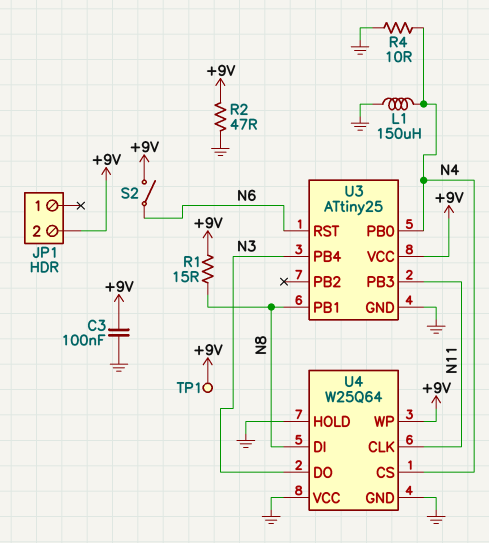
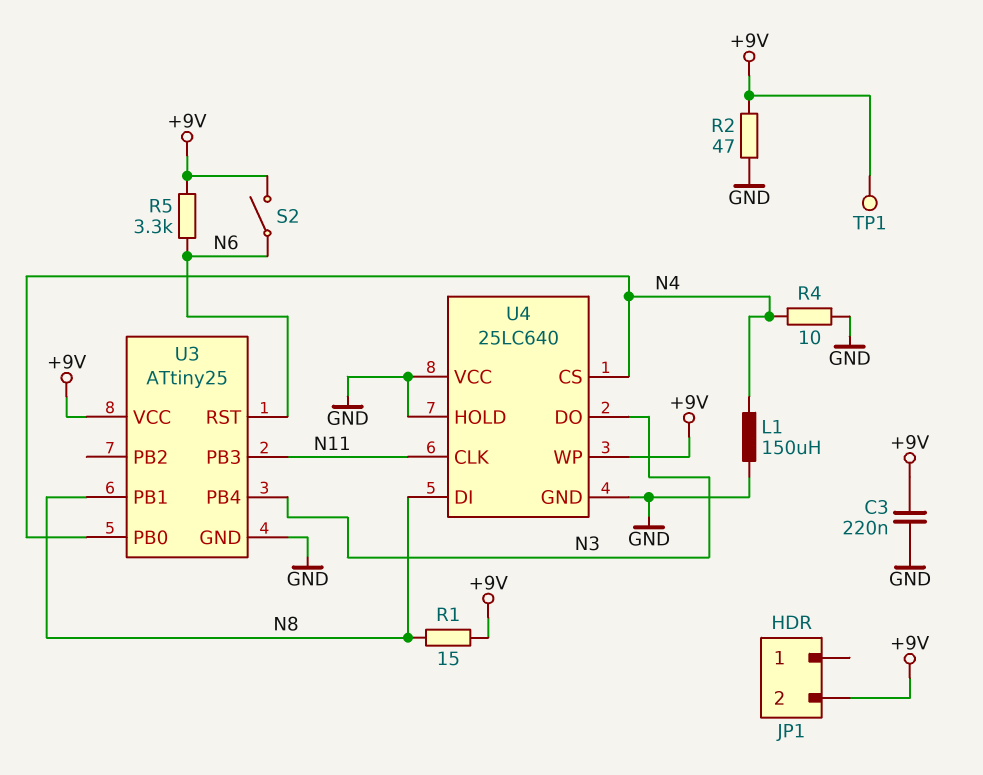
C3: 100nF (+9V, GND) -> 220nF (+9V, GND)
R5: none -> 3.3k (+9V, N6)
U4: W25Q64 -> 25LC640

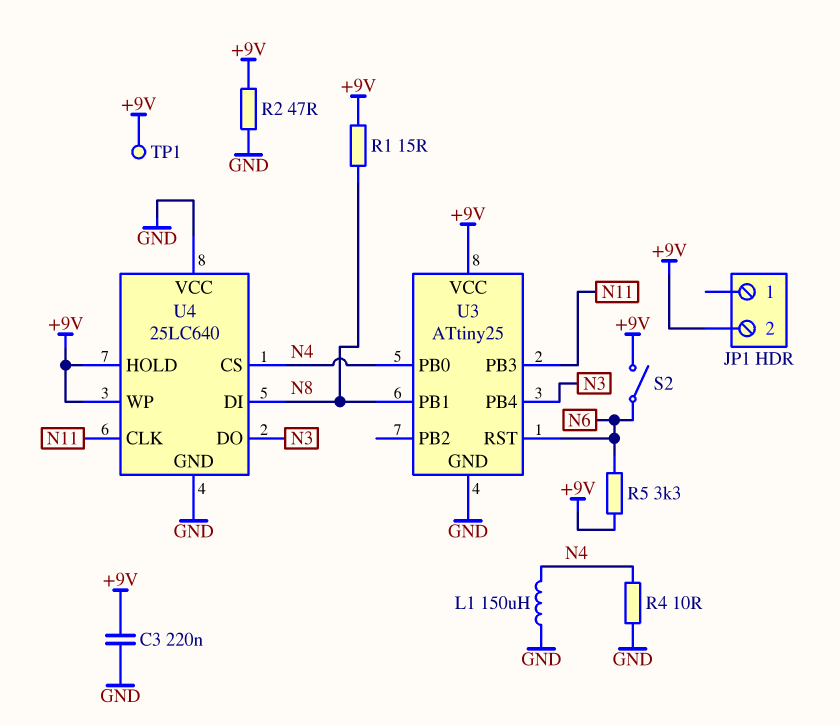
U4 pin HOLD: GND -> +9V

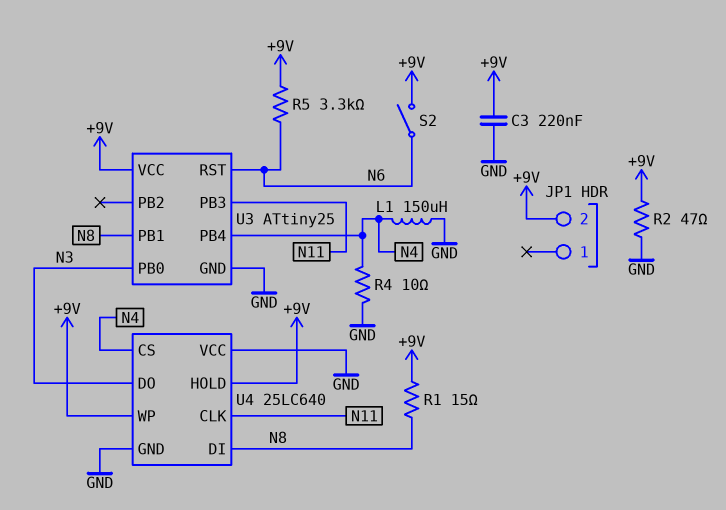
TP1: test point (+9V) -> none
U3 pin PB0: N4 -> N3
U3 pin PB4: N3 -> N4

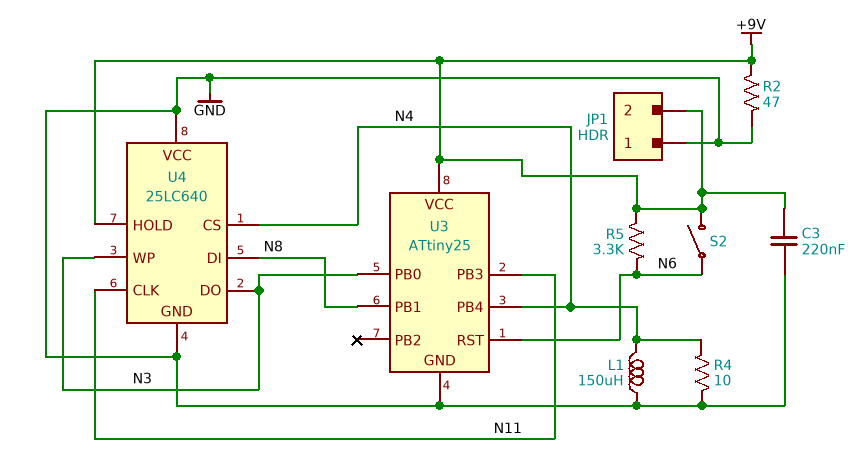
JP1 pin 1: none -> GND
R1: 15 (+9V, N8) -> none
U4 pin WP: +9V -> N3

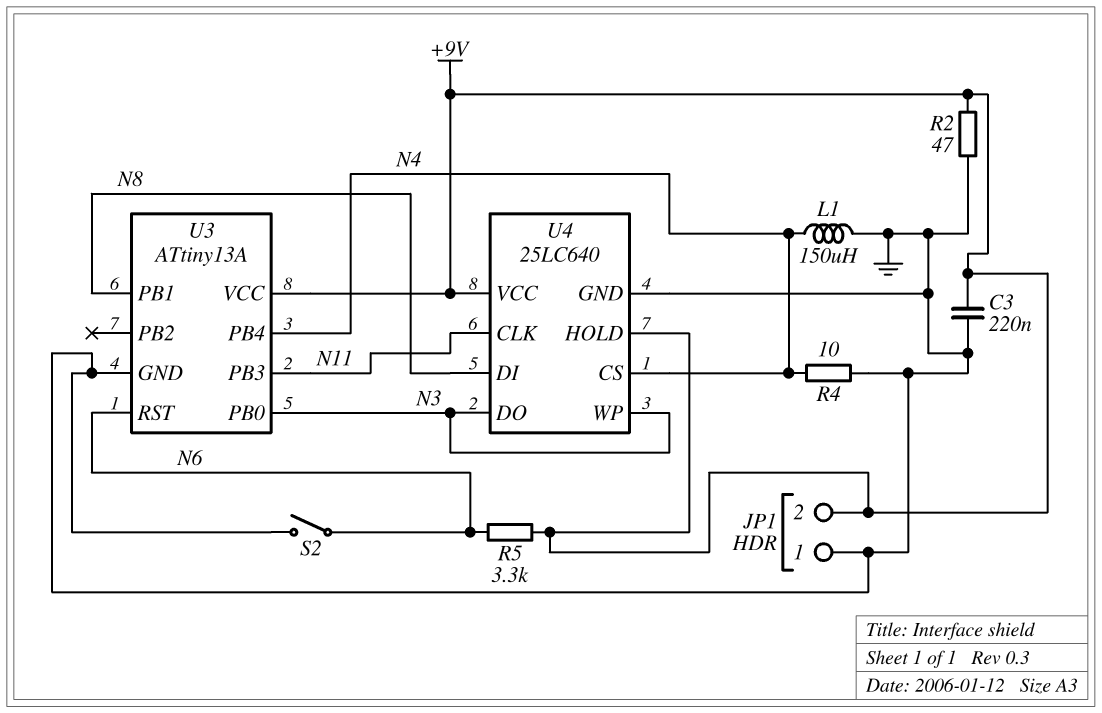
S2: switch (+9V, N6) -> switch (GND, N6)
U3: ATtiny25 -> ATtiny13A
U4 pin VCC: GND -> +9V

